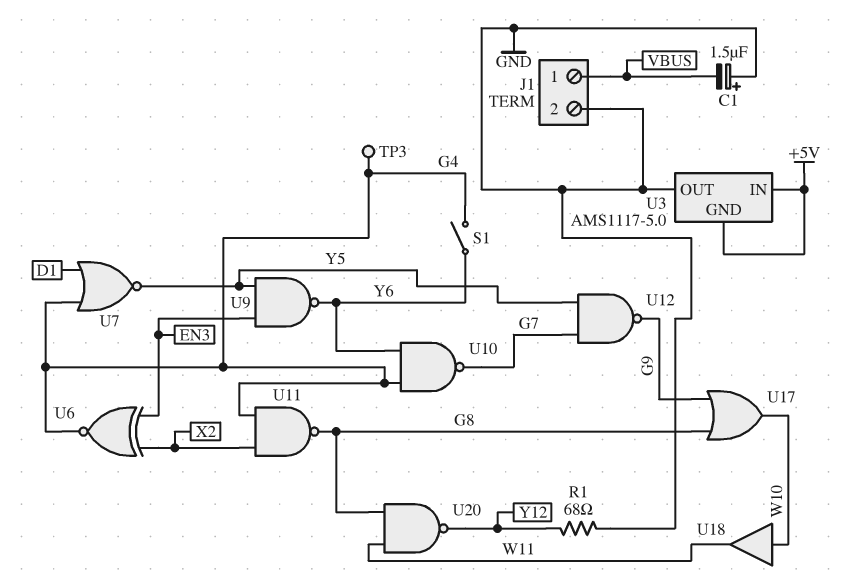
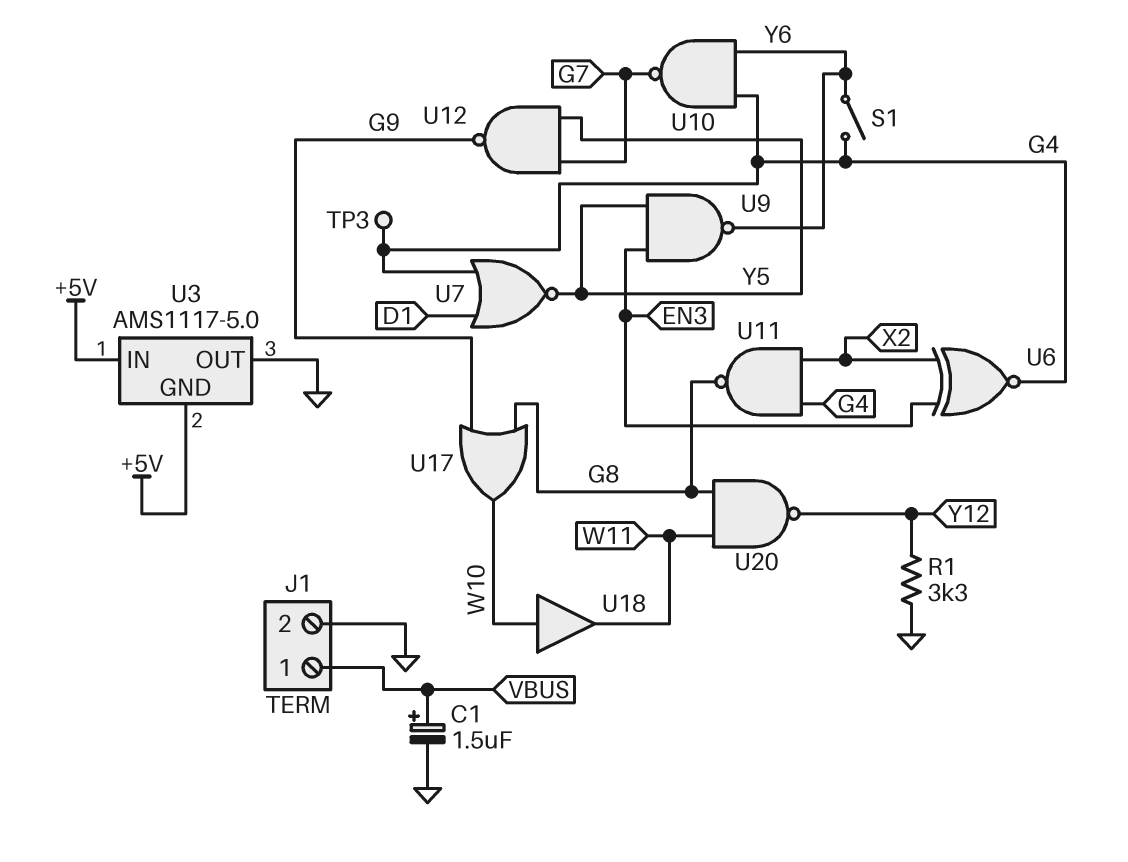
C1: 1.5uF (plus GND, minus VBUS) -> 1.5uF (plus VBUS, minus GND)
R1: 68 (GND, Y12) -> 3.3k (GND, Y12)

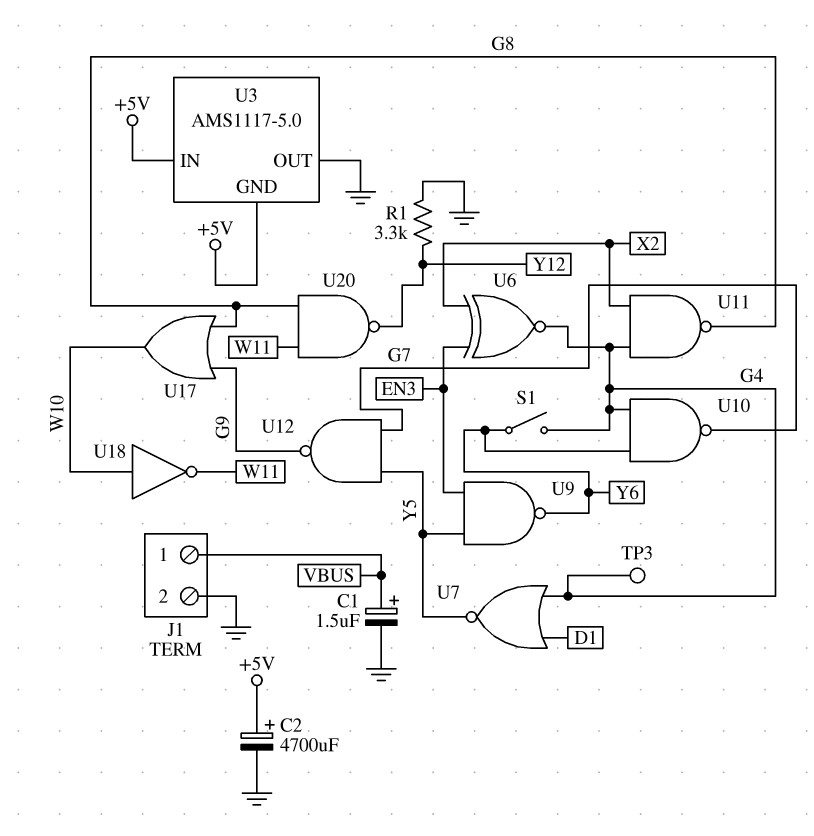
C2: none -> 4700uF (plus +5V, minus GND)
U18: buffer (in W10, out W11) -> NOT (in W10, out W11)

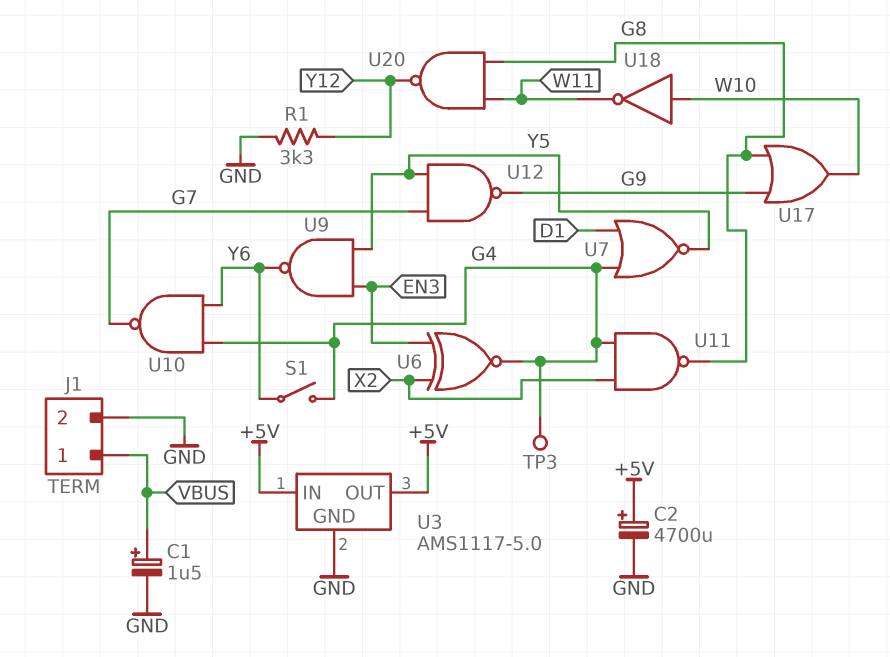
U3 pin GND: +5V -> GND
U3 pin OUT: GND -> +5V

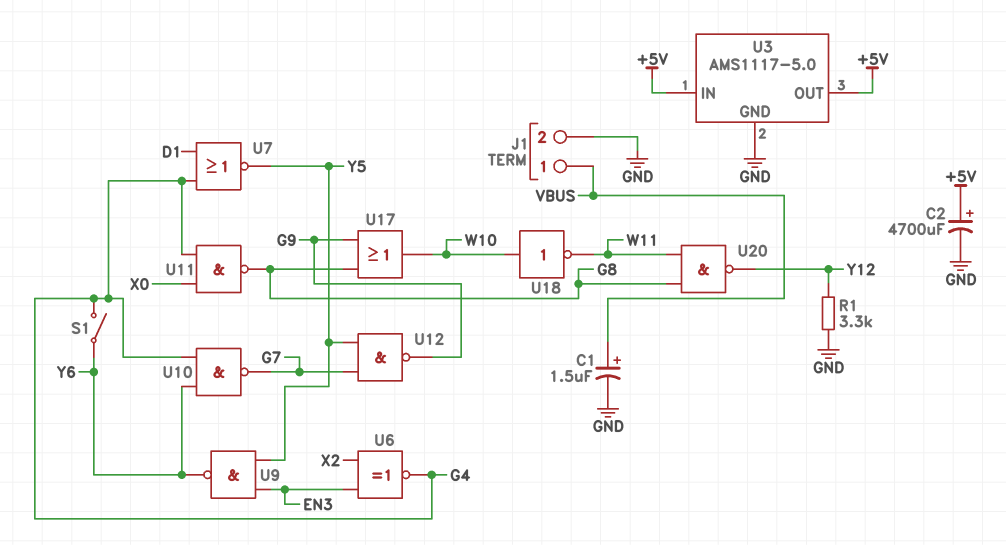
TP3: test point (G4) -> none
U11: NAND (in G4, in X2, out G8) -> NAND (in G4, in X0, out G8)

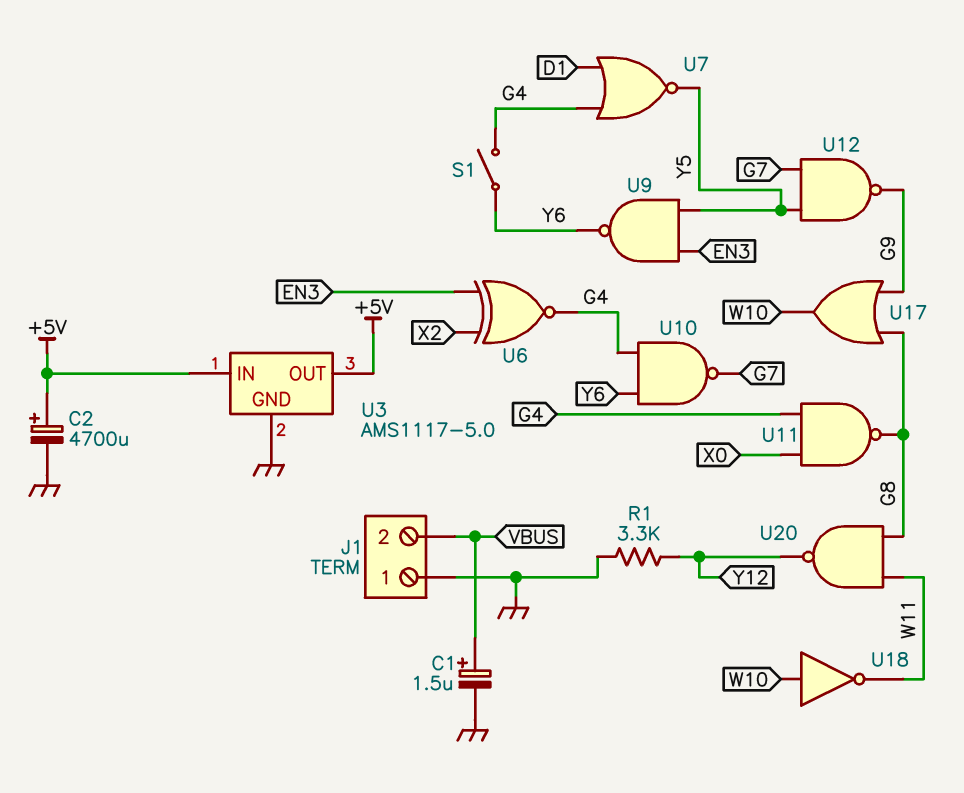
J1 pin 1: VBUS -> GND
J1 pin 2: GND -> VBUS

